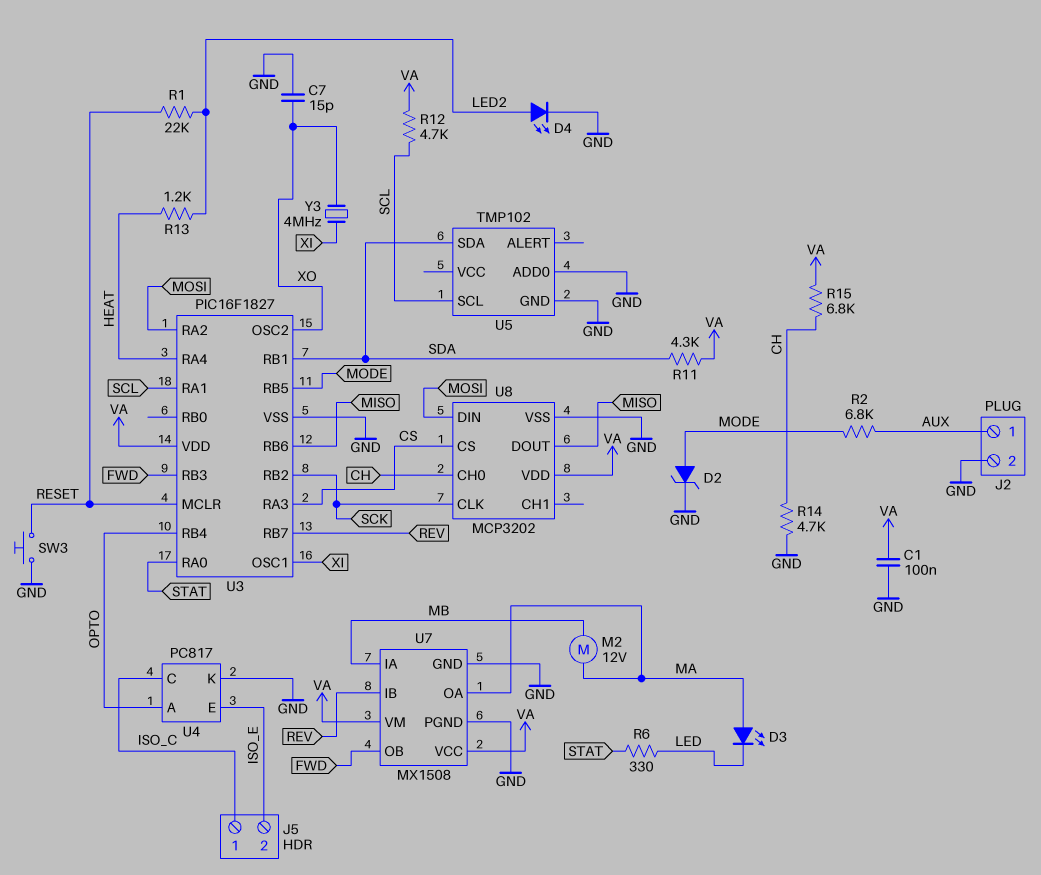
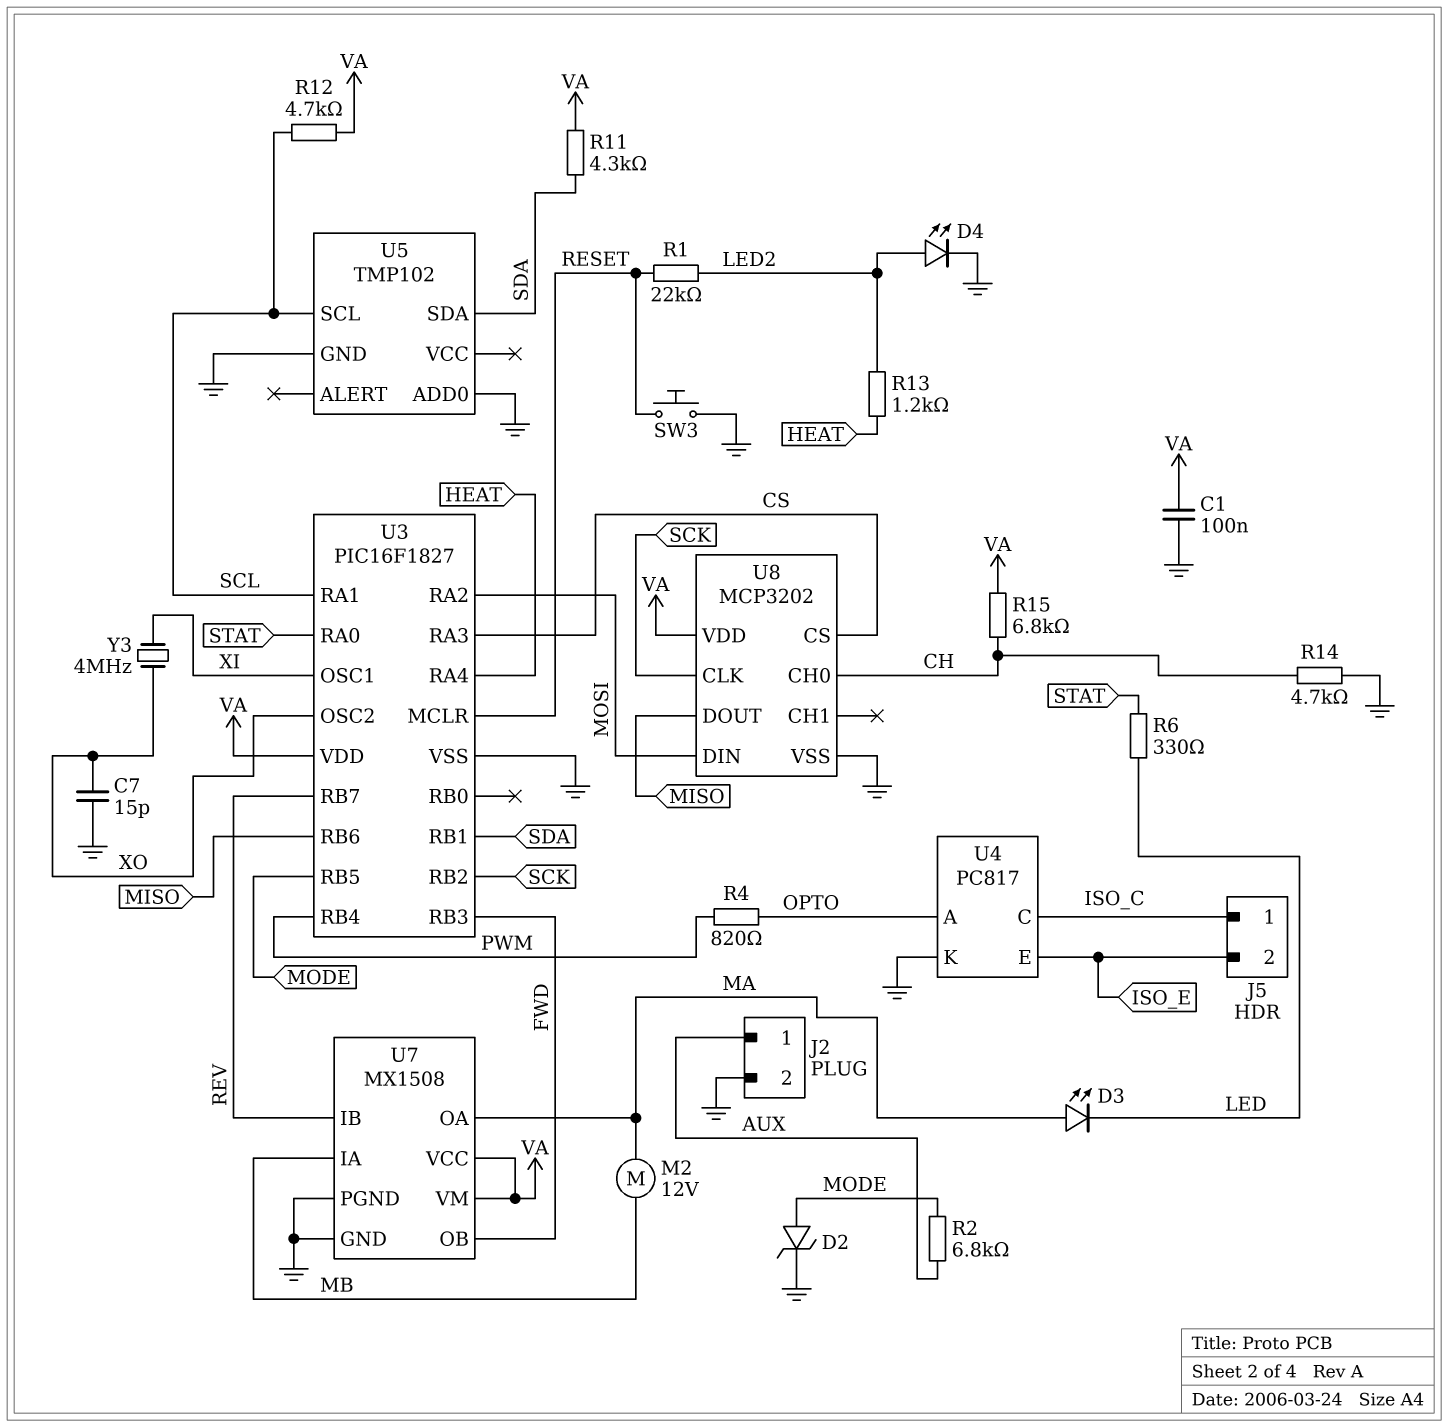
R4: none -> 820 (OPTO, PWM)
U3 pin RB4: OPTO -> PWM

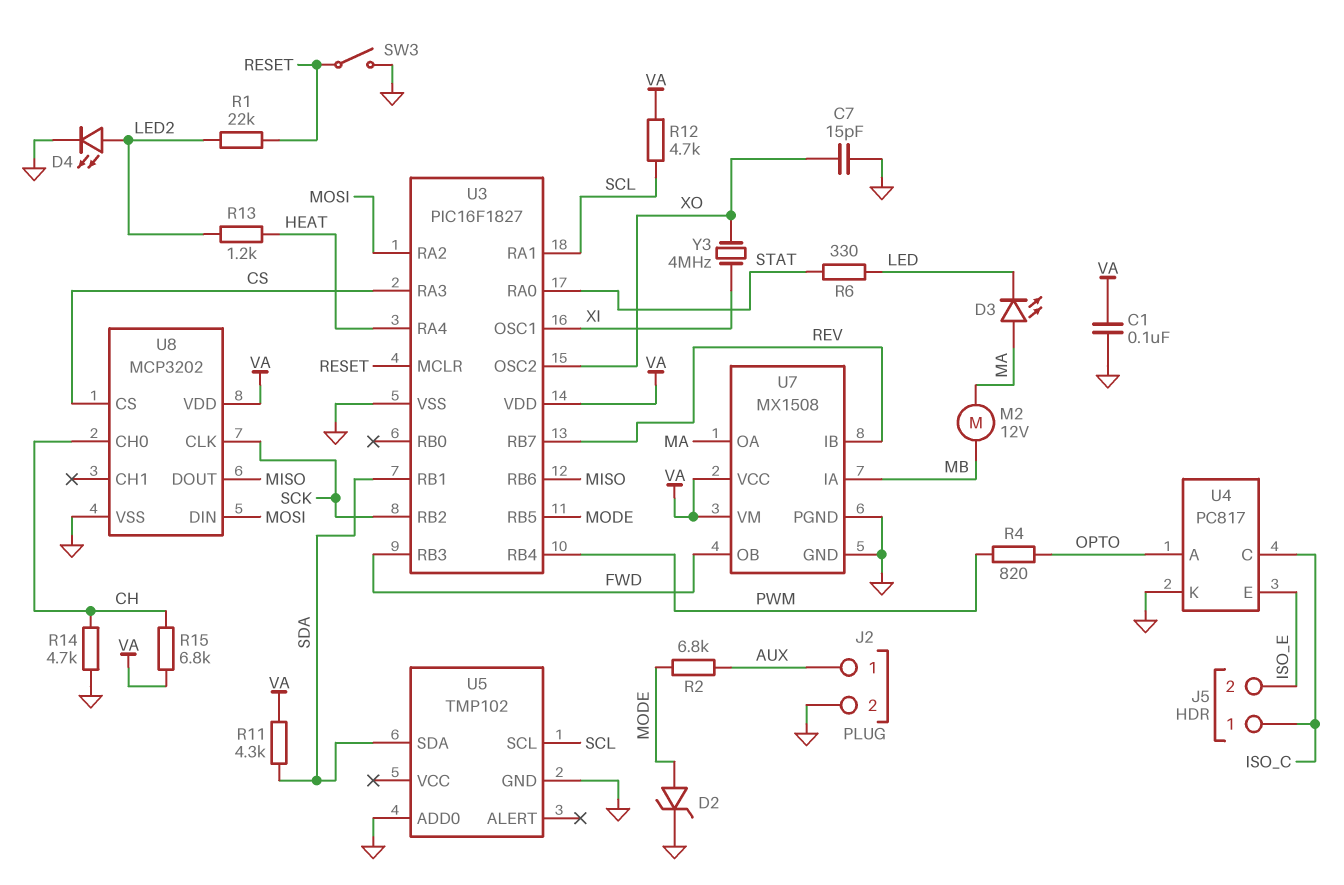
SW3: button (GND, RESET) -> switch (GND, RESET)

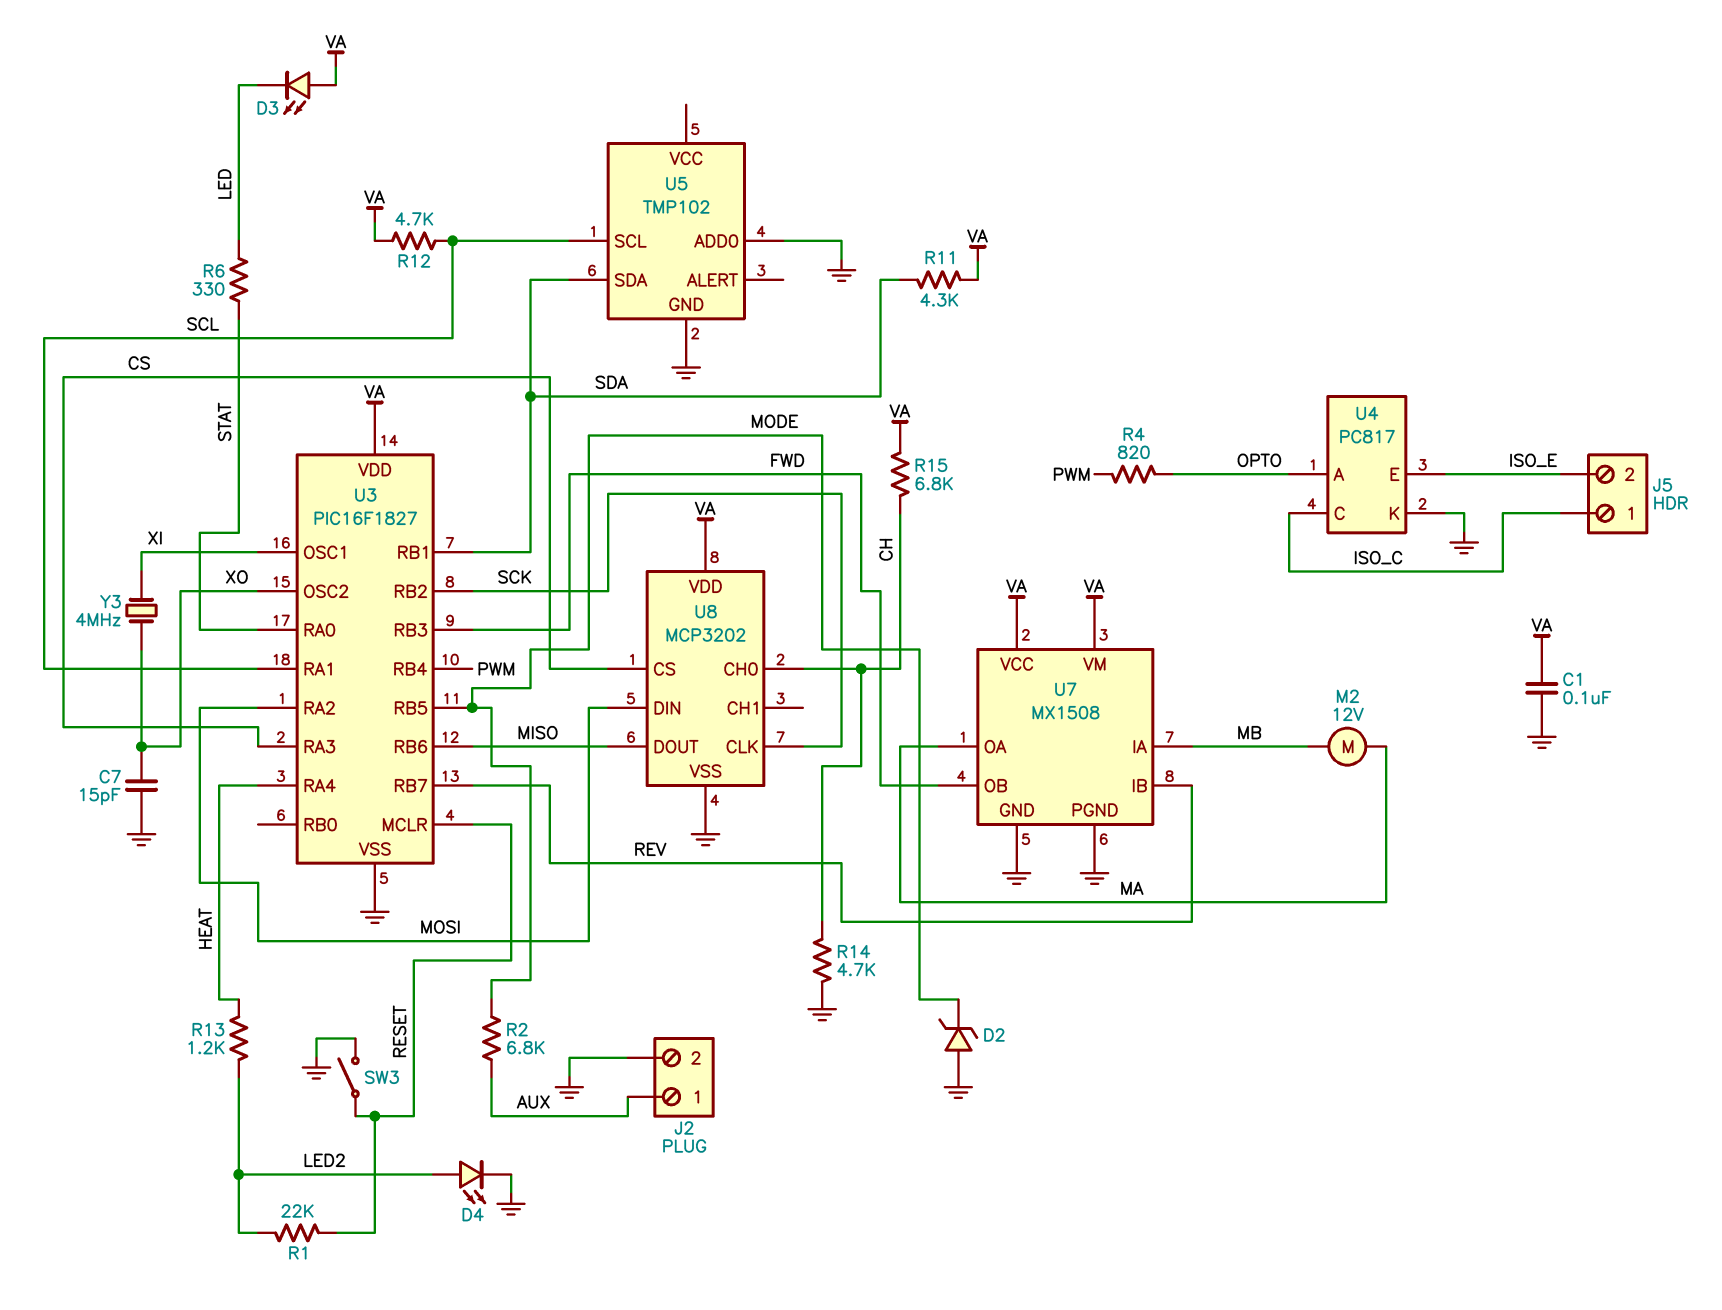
D2: zener (A MODE, K GND) -> zener (A GND, K MODE)
D3: LED (A MA, K LED) -> LED (A VA, K LED)

